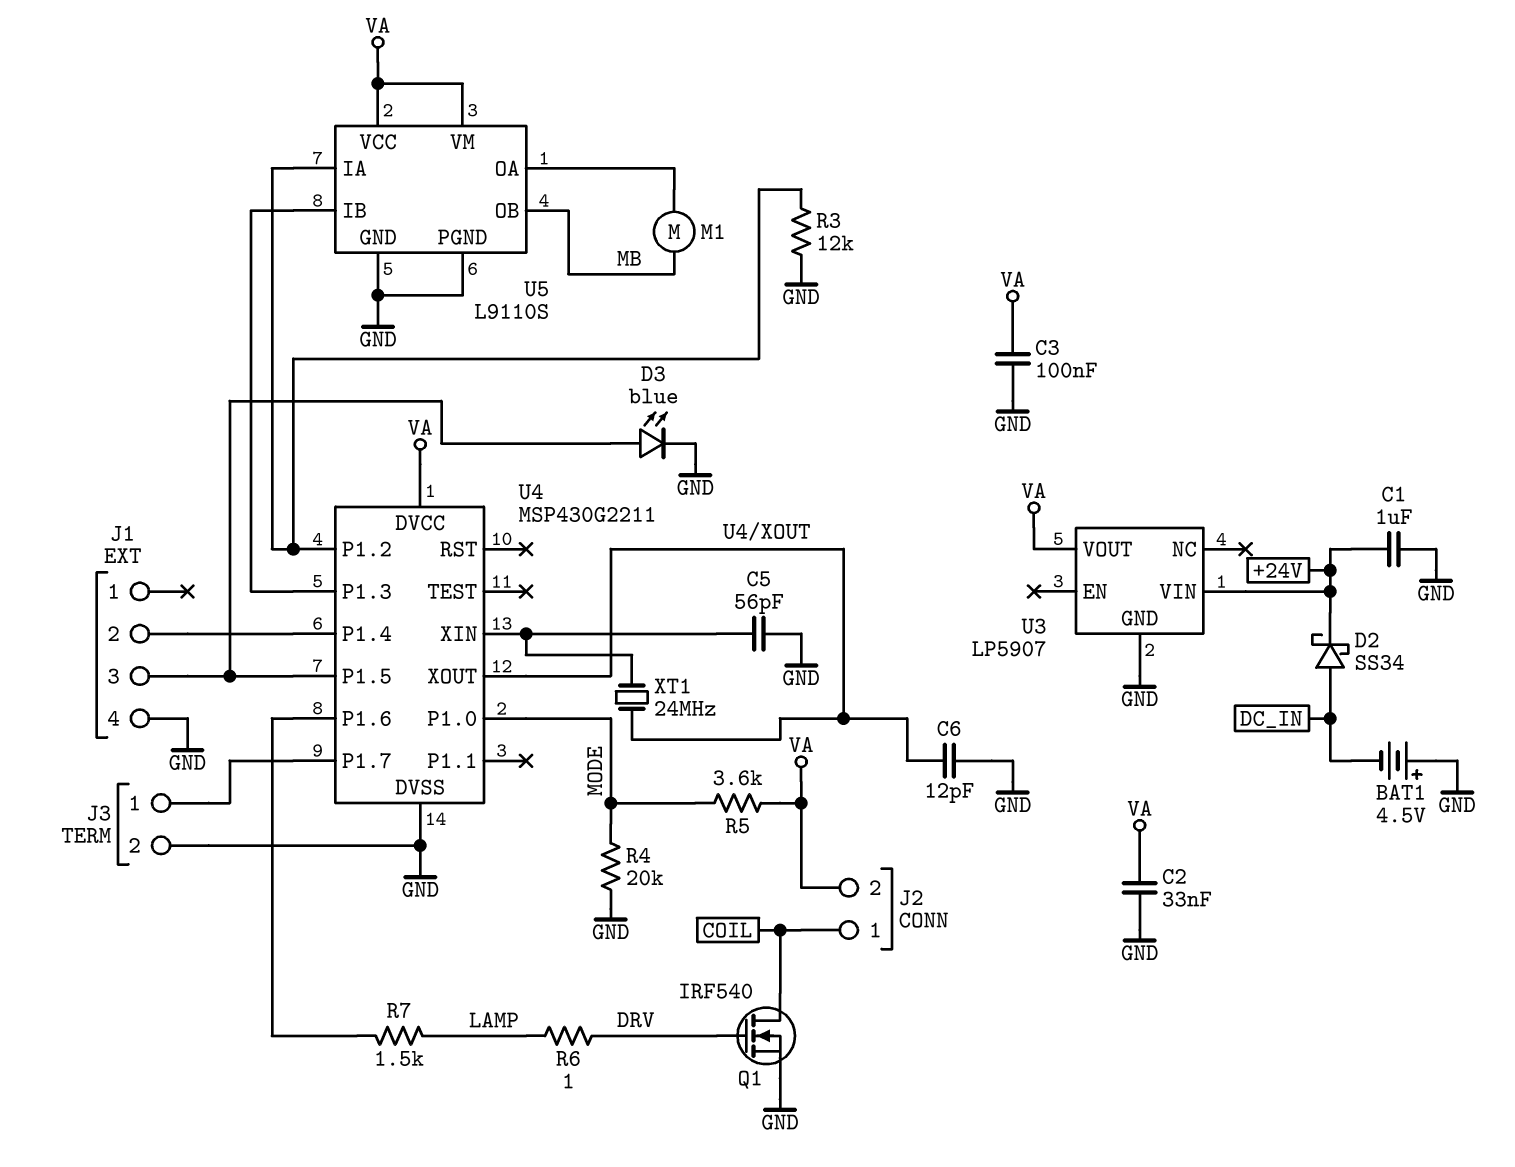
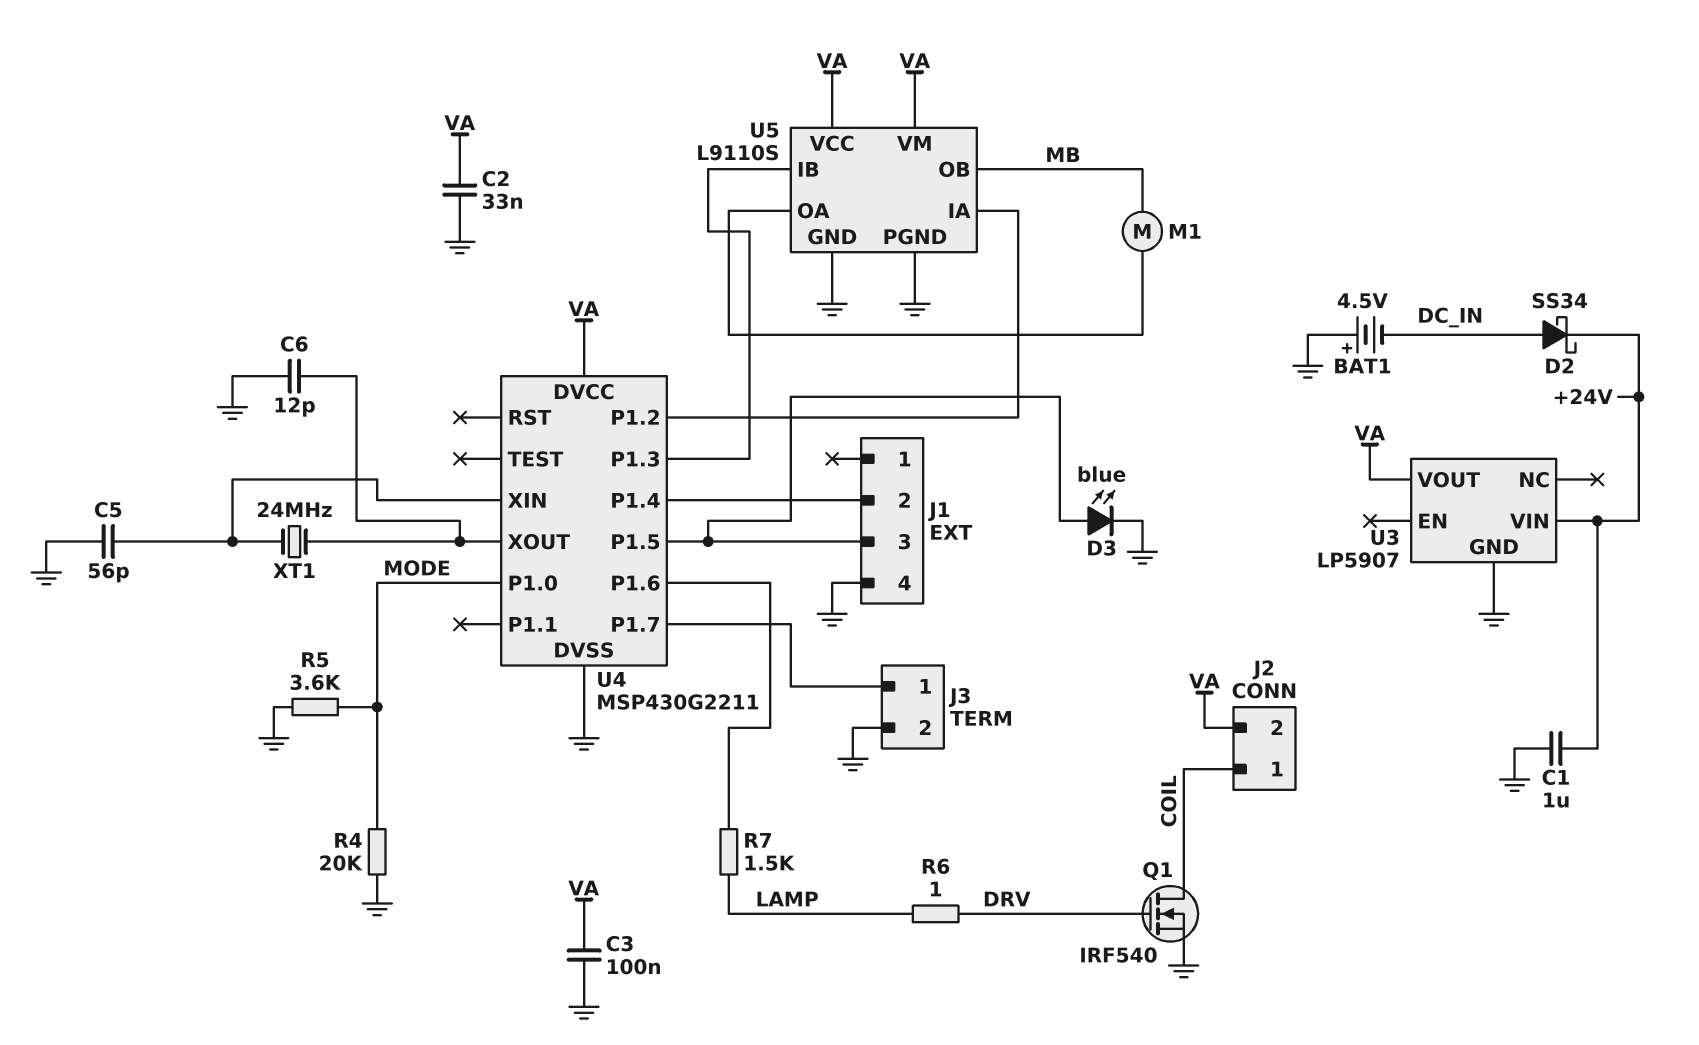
R3: 12k (GND, U4/P1.2) -> none
R5: 3.6k (MODE, VA) -> 3.6k (GND, MODE)

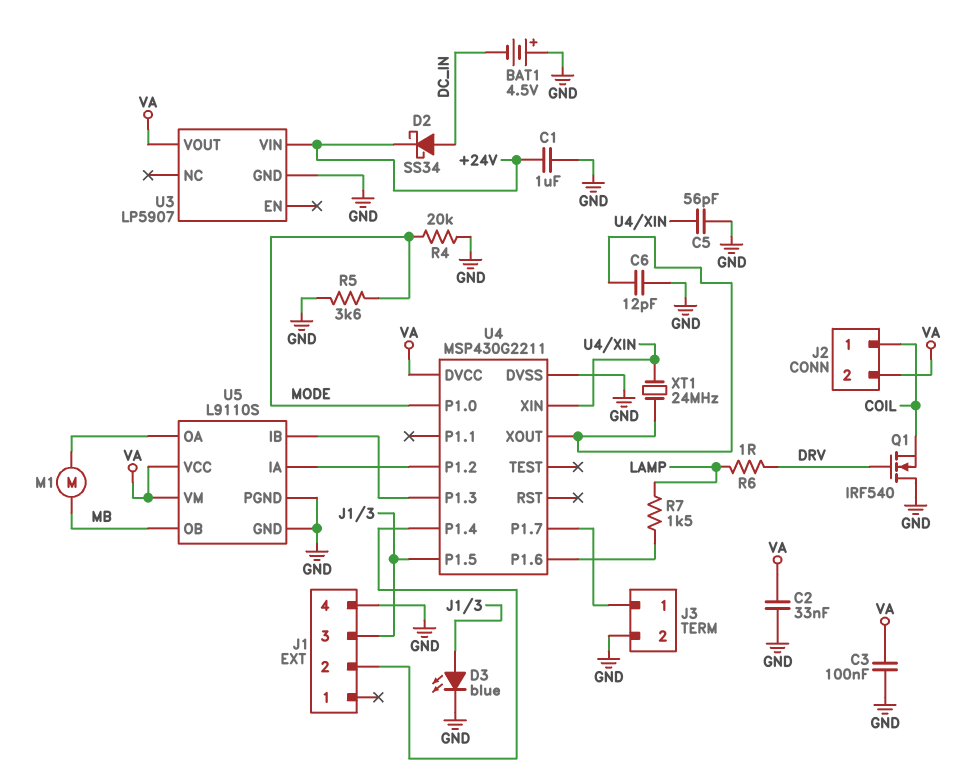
Q1: NMOS IRF540 (G DRV, D COIL, S GND) -> NMOS IRF540 (G DRV, D GND, S COIL)

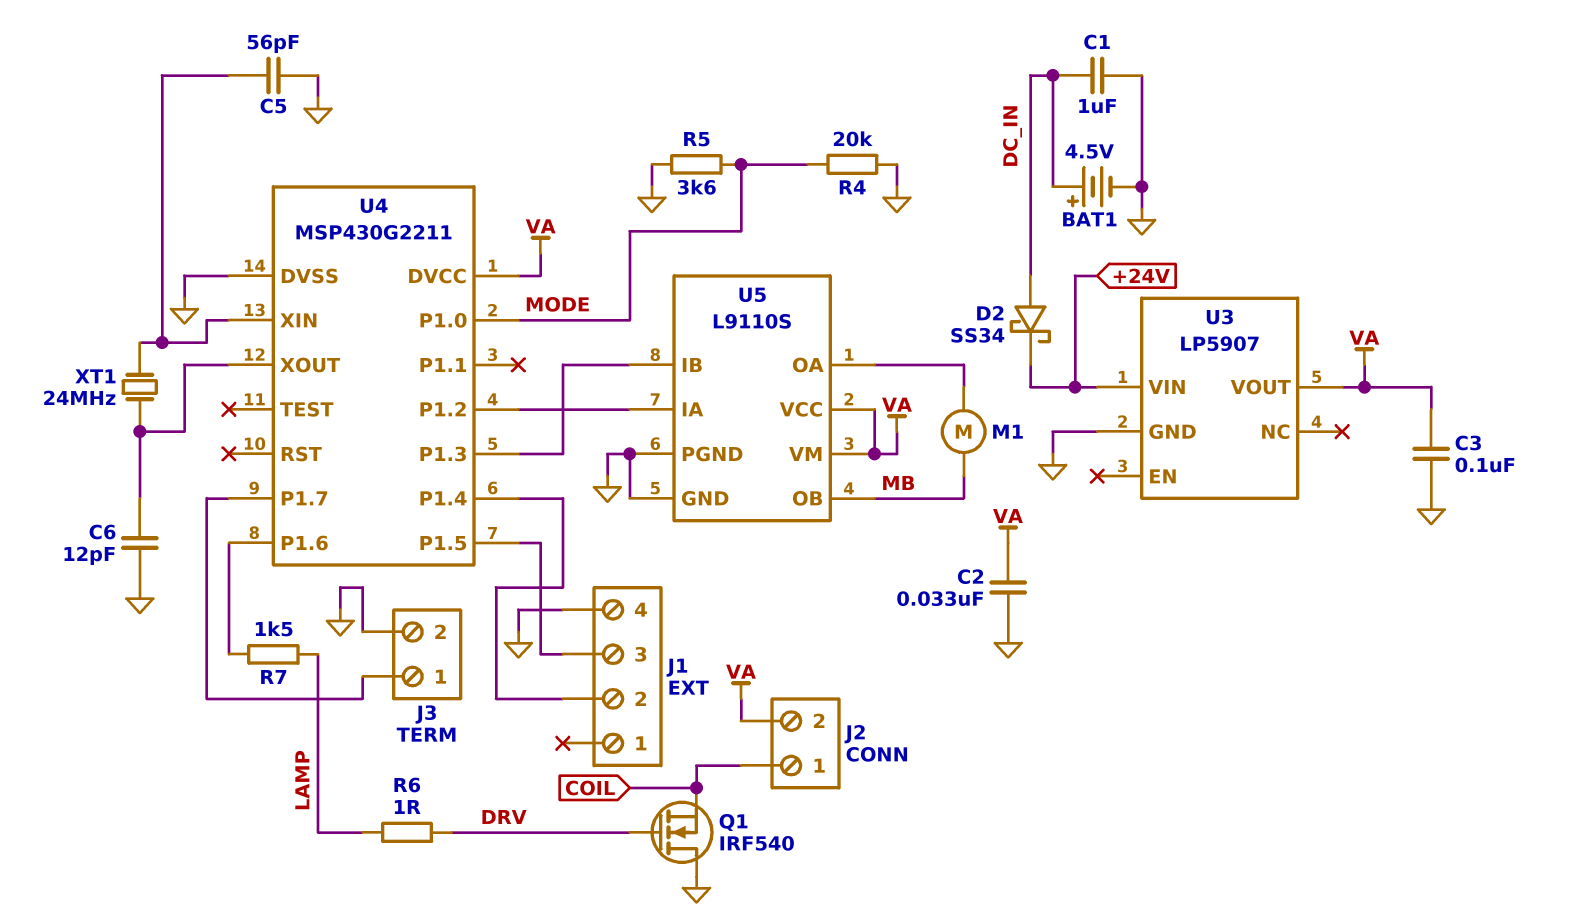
BAT1: 4.5V (plus GND, minus DC_IN) -> 4.5V (plus DC_IN, minus GND)
C1: 1uF (+24V, GND) -> 1uF (DC_IN, GND)
D3: LED blue (A J1/3, K GND) -> none

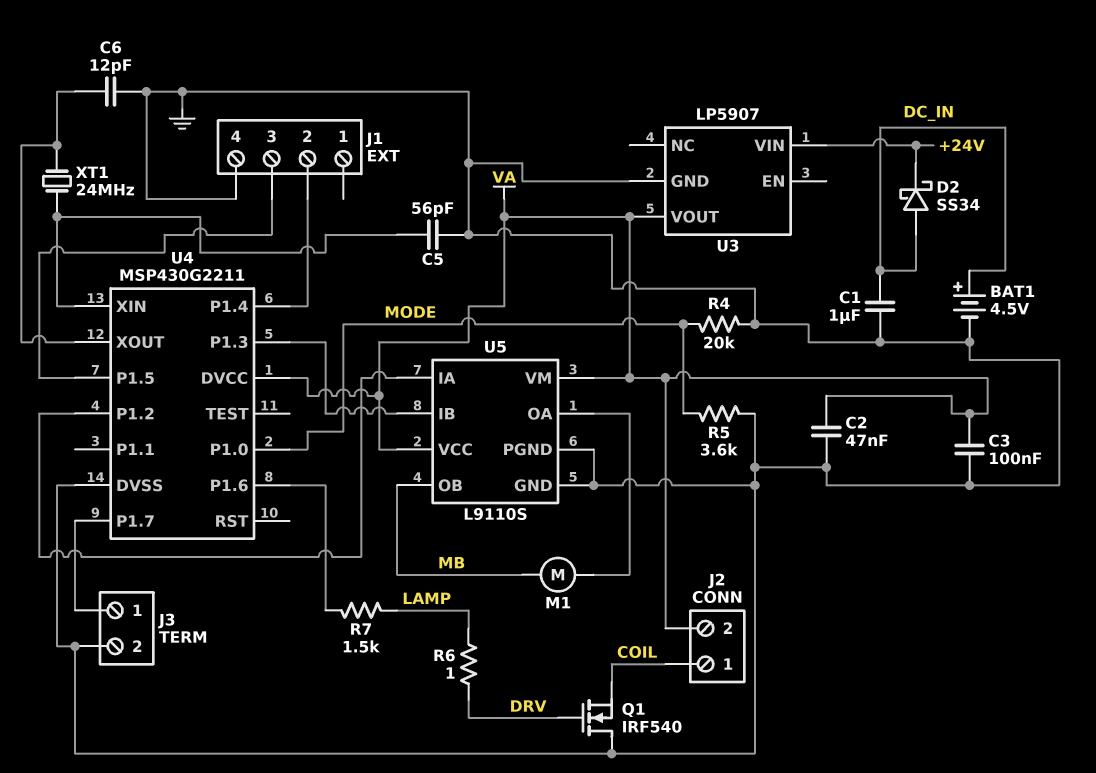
C2: 33nF (GND, VA) -> 47nF (GND, VA)

